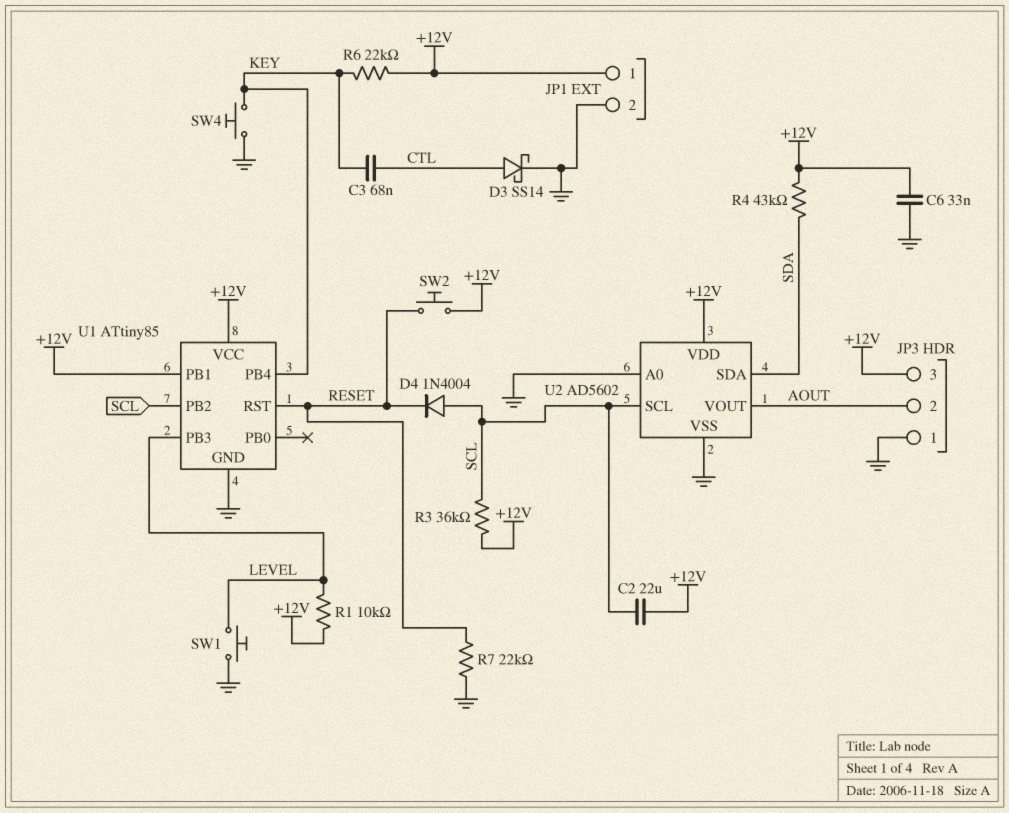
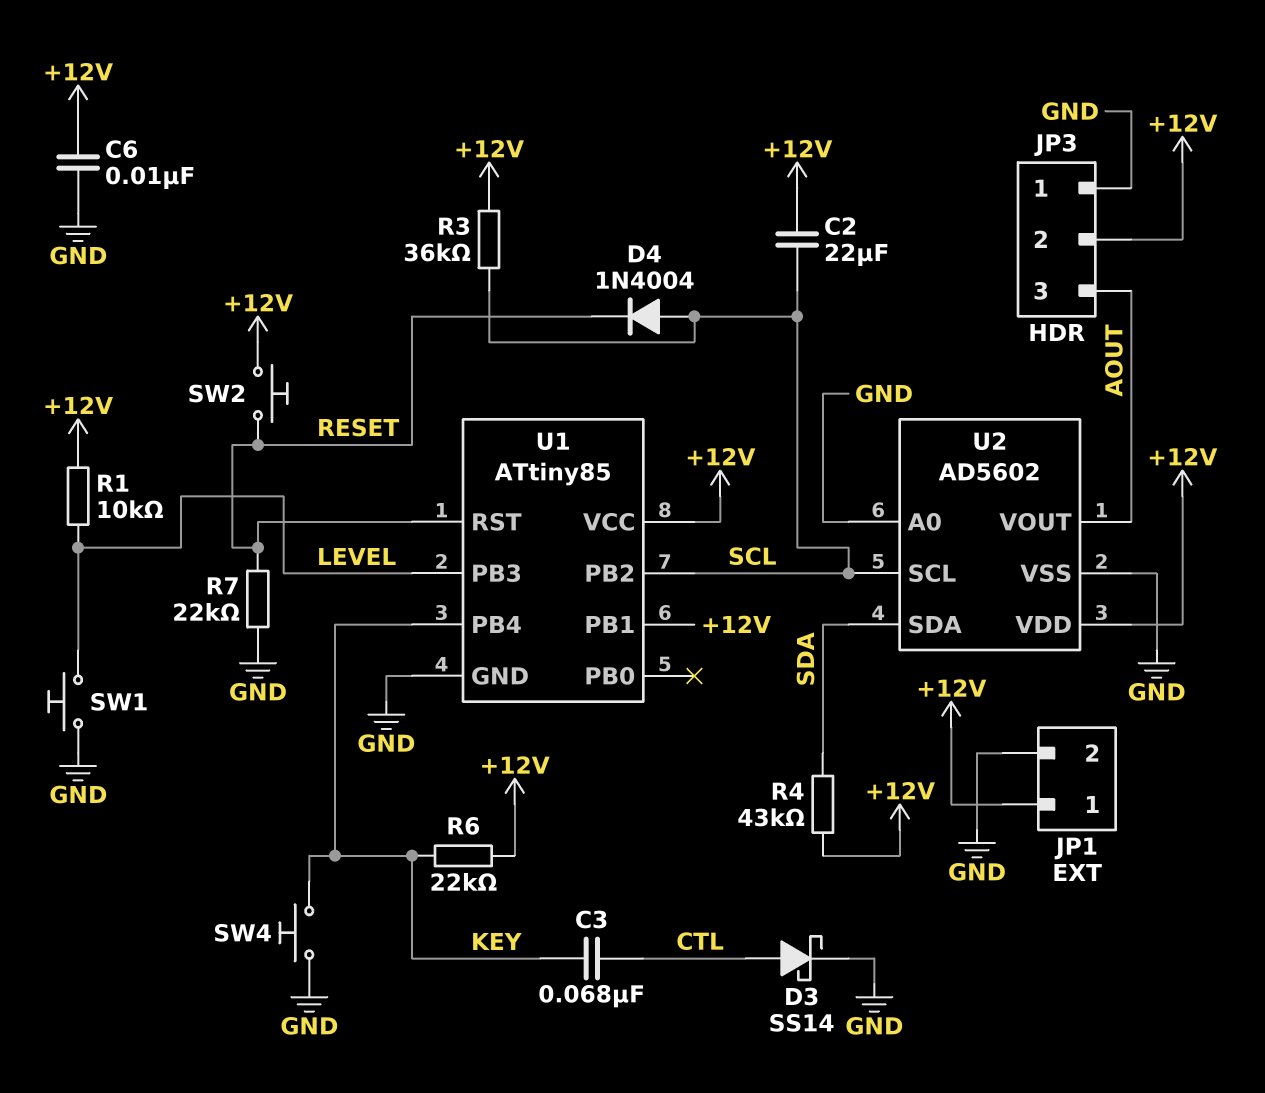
C6: 33nF (+12V, GND) -> 10nF (+12V, GND)
JP3 pin 2: AOUT -> +12V
JP3 pin 3: +12V -> AOUT

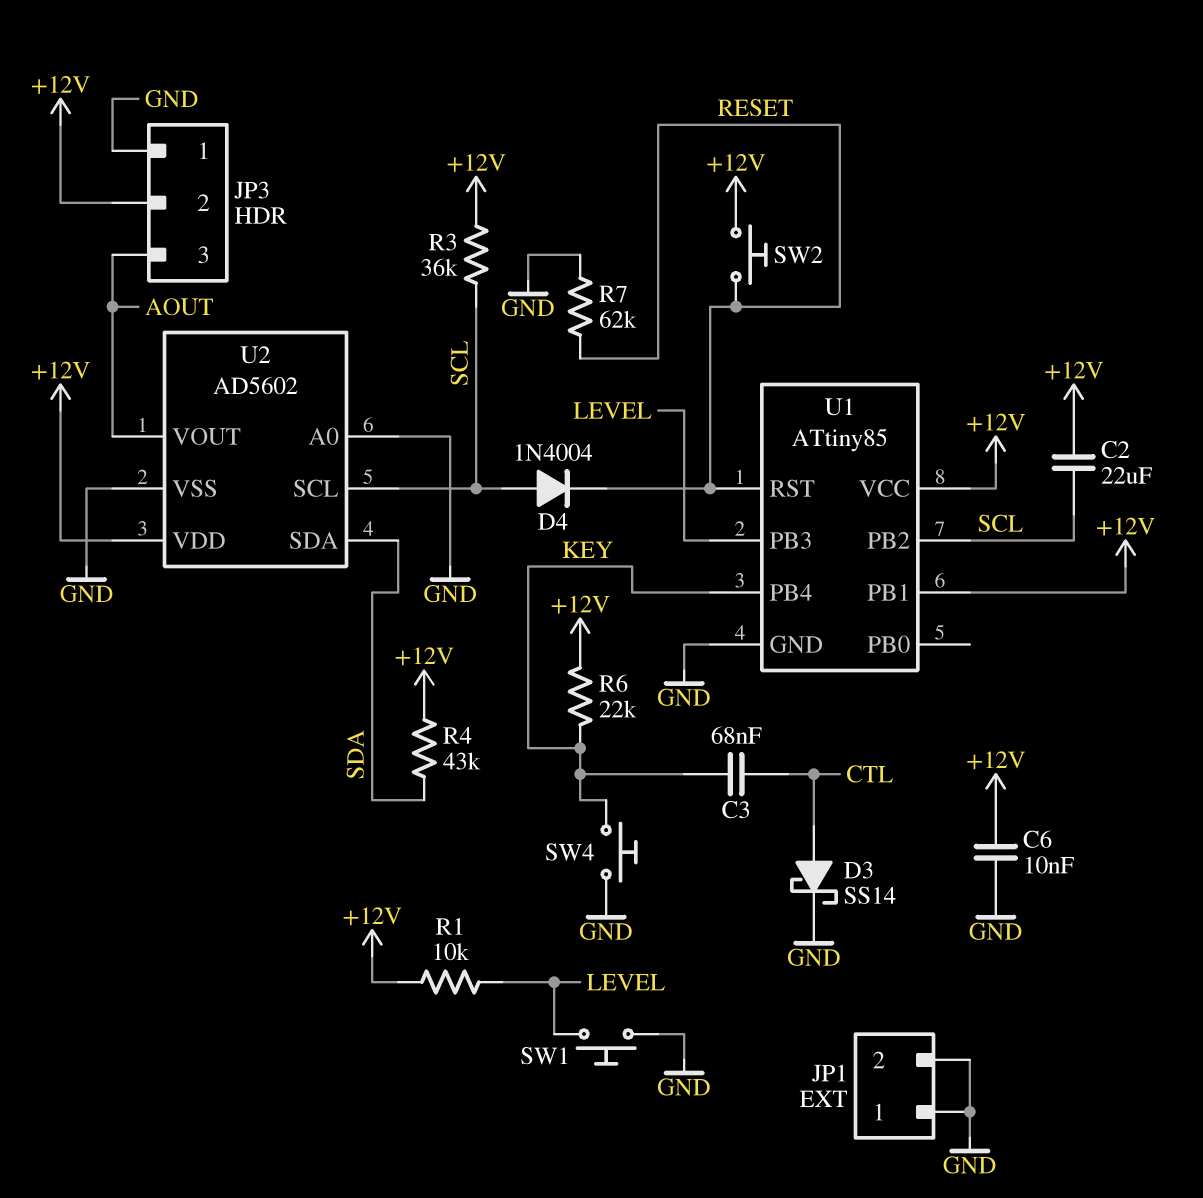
JP1 pin 1: +12V -> GND
R7: 22k (GND, RESET) -> 62k (GND, RESET)

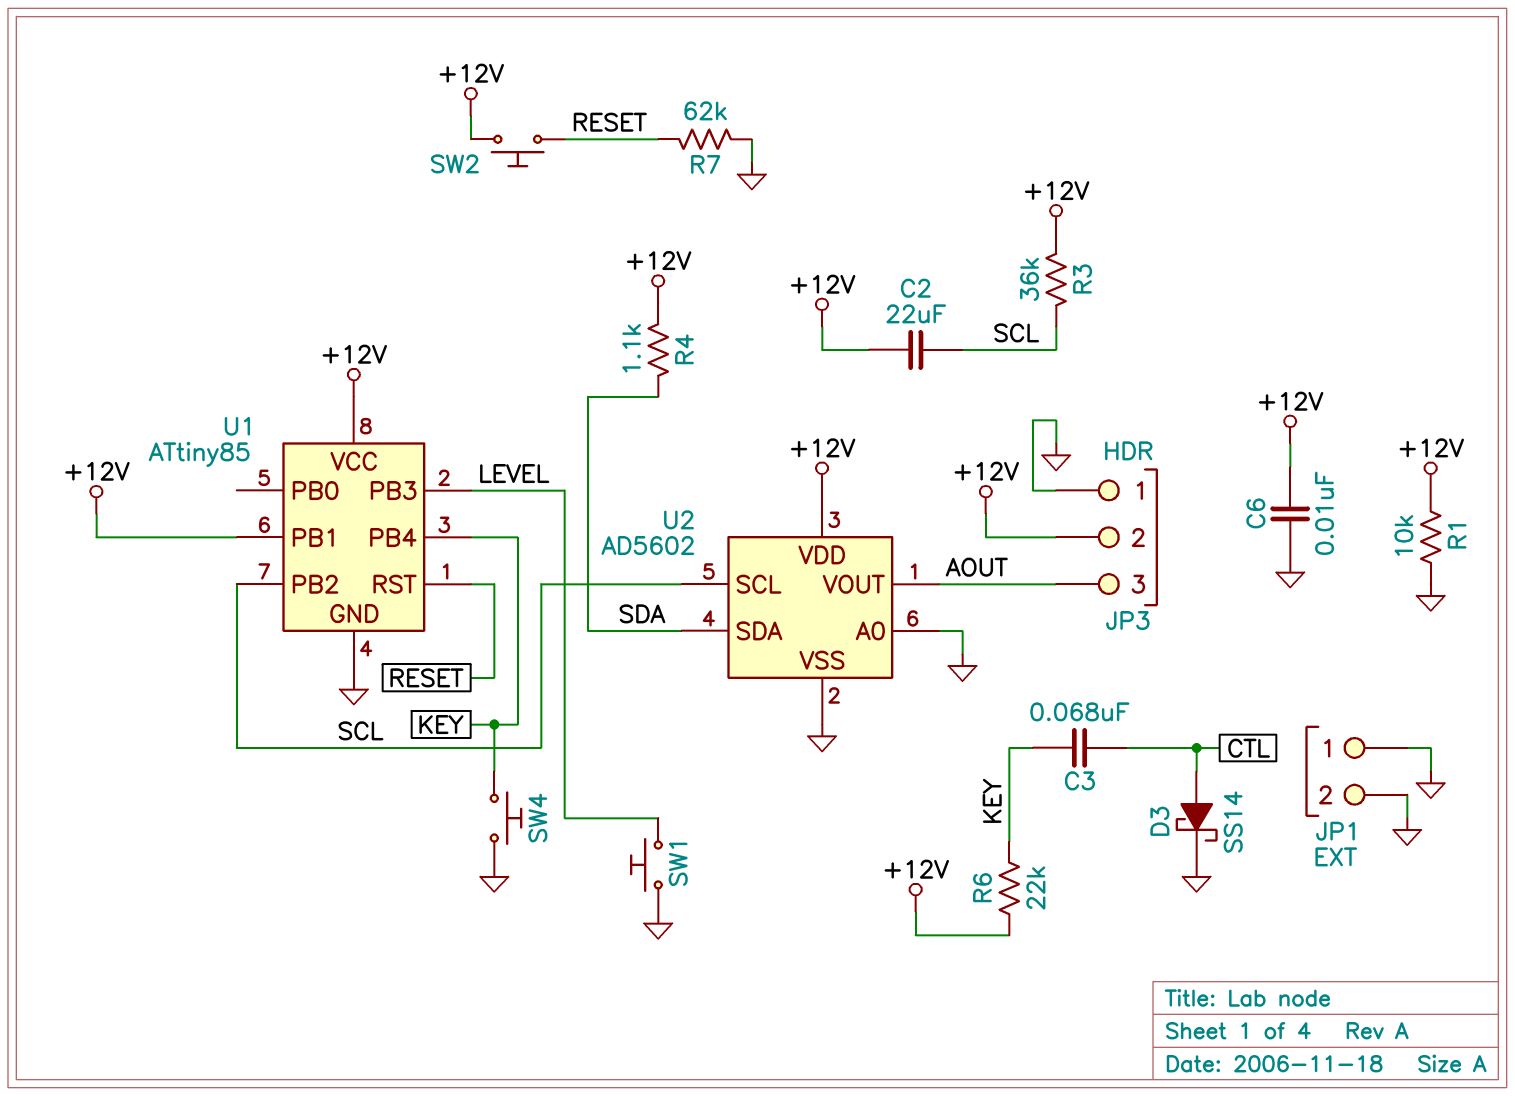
D4: diode 1N4004 (A SCL, K RESET) -> none
R1: 10k (+12V, LEVEL) -> 10k (+12V, GND)
R4: 43k (+12V, SDA) -> 1.1k (+12V, SDA)

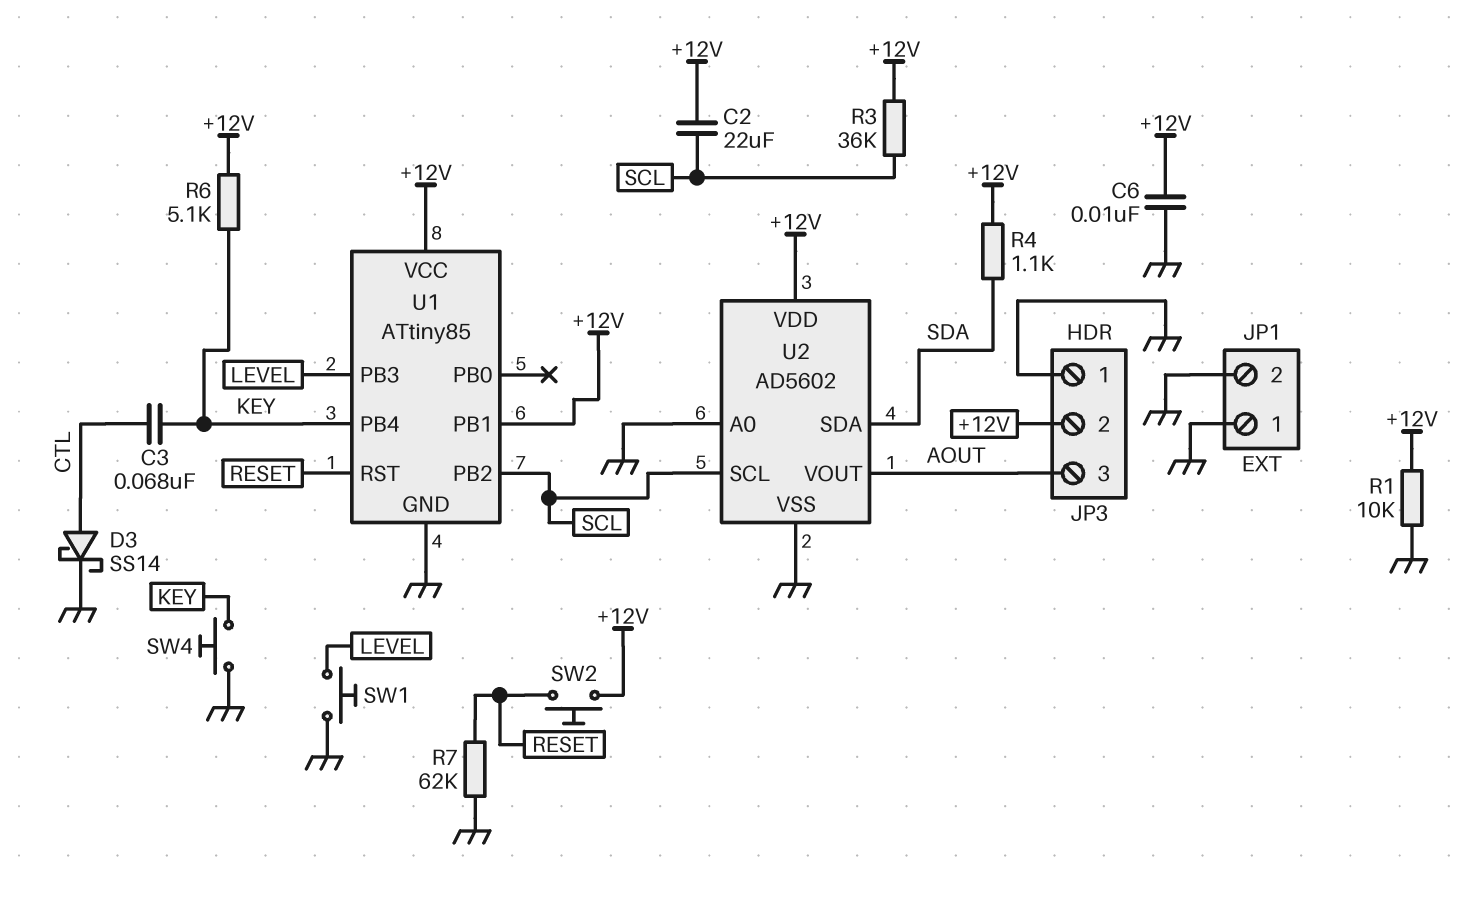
R6: 22k (+12V, KEY) -> 5.1k (+12V, KEY)

